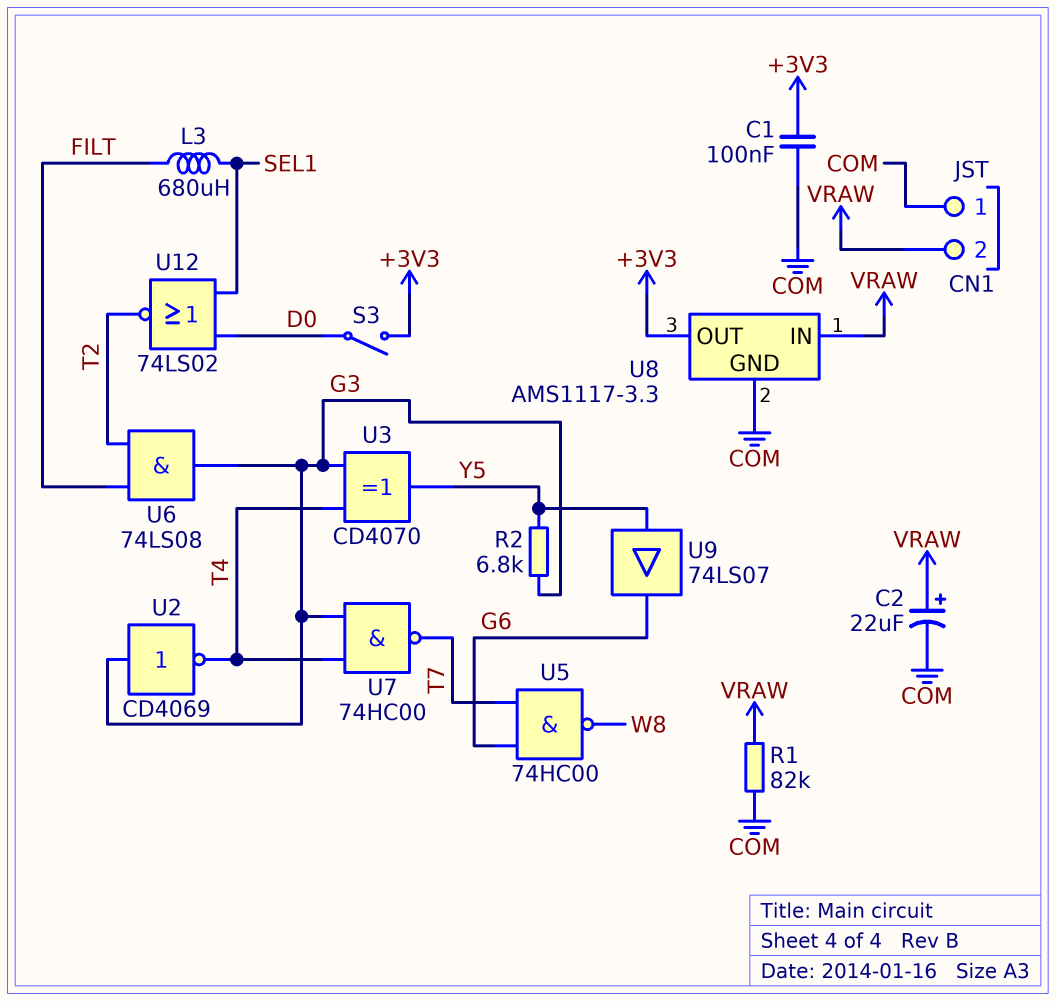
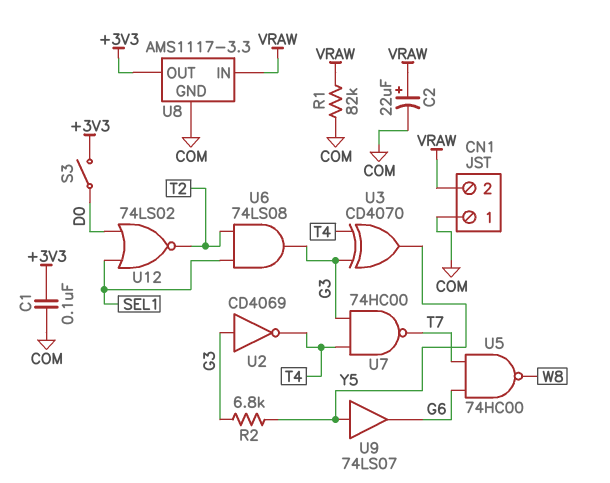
L3: 680uH (FILT, SEL1) -> none
U6: AND 74LS08 (in FILT, in T2, out G3) -> AND 74LS08 (in SEL1, in T2, out G3)

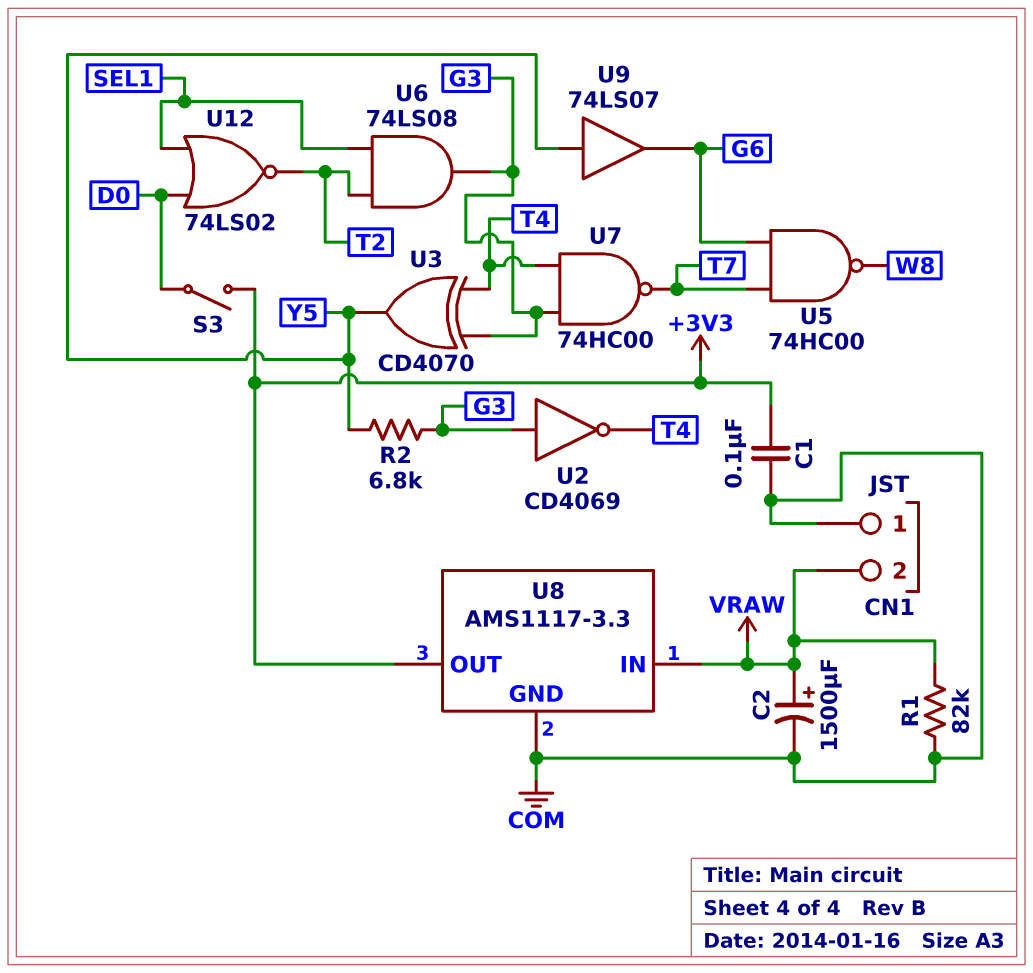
C2: 22uF (plus VRAW, minus COM) -> 1500uF (plus VRAW, minus COM)

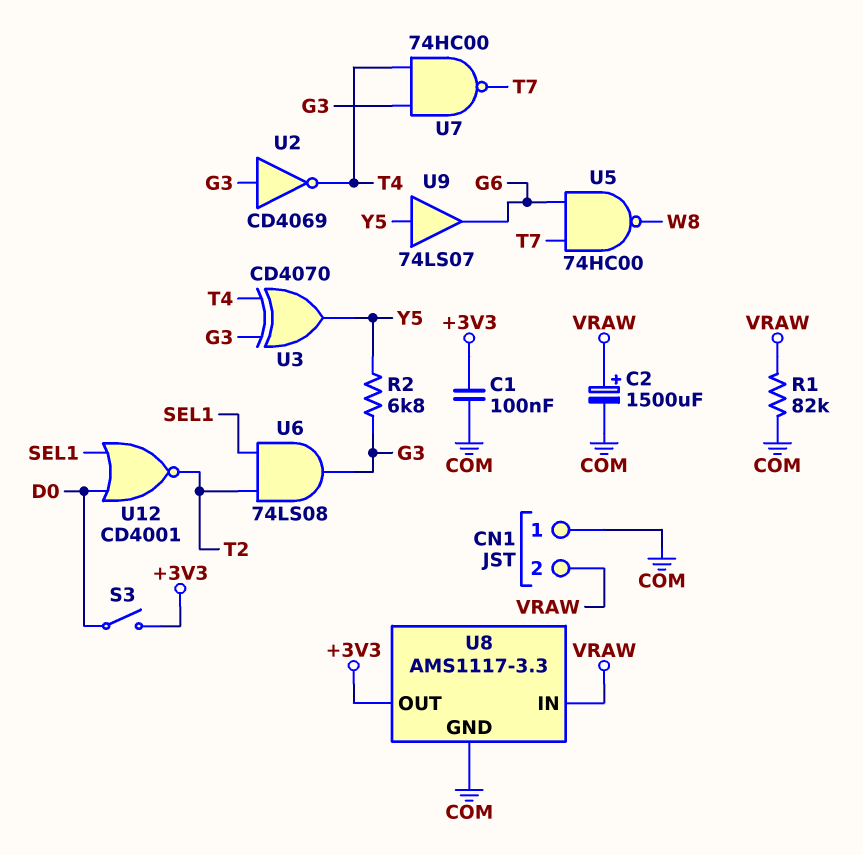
U12: NOR 74LS02 (in D0, in SEL1, out T2) -> NOR CD4001 (in D0, in SEL1, out T2)

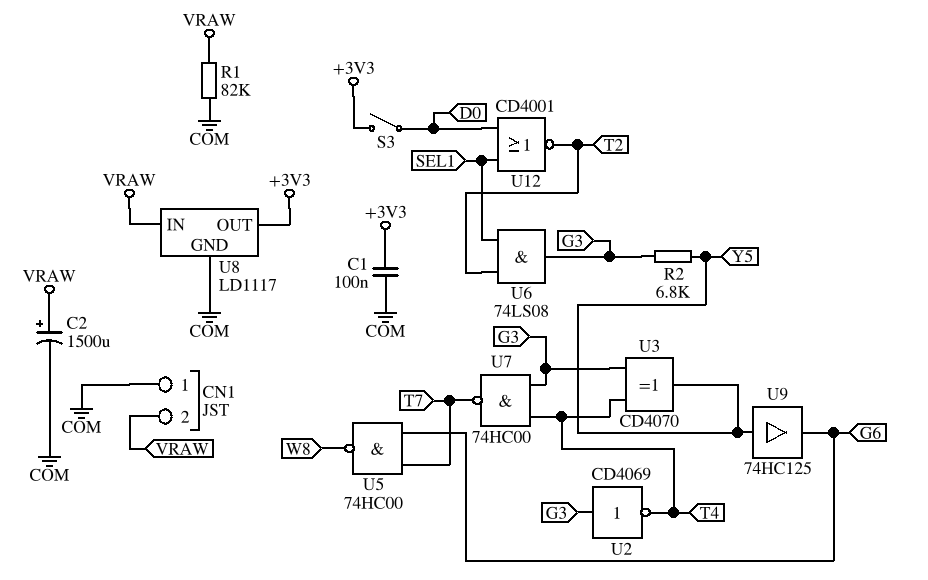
U8: AMS1117-3.3 -> LD1117
U9: buffer 74LS07 (in Y5, out G6) -> buffer 74HC125 (in Y5, out G6)

